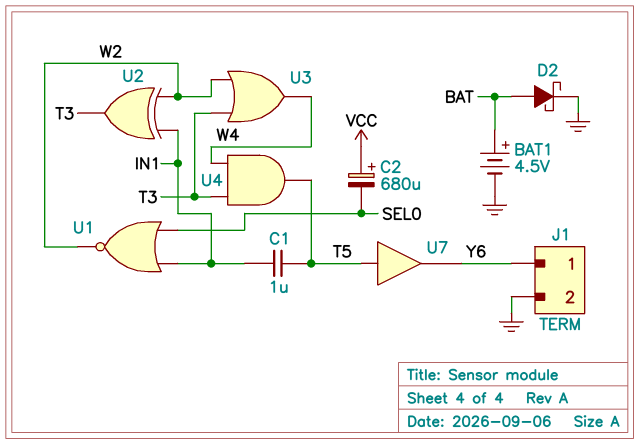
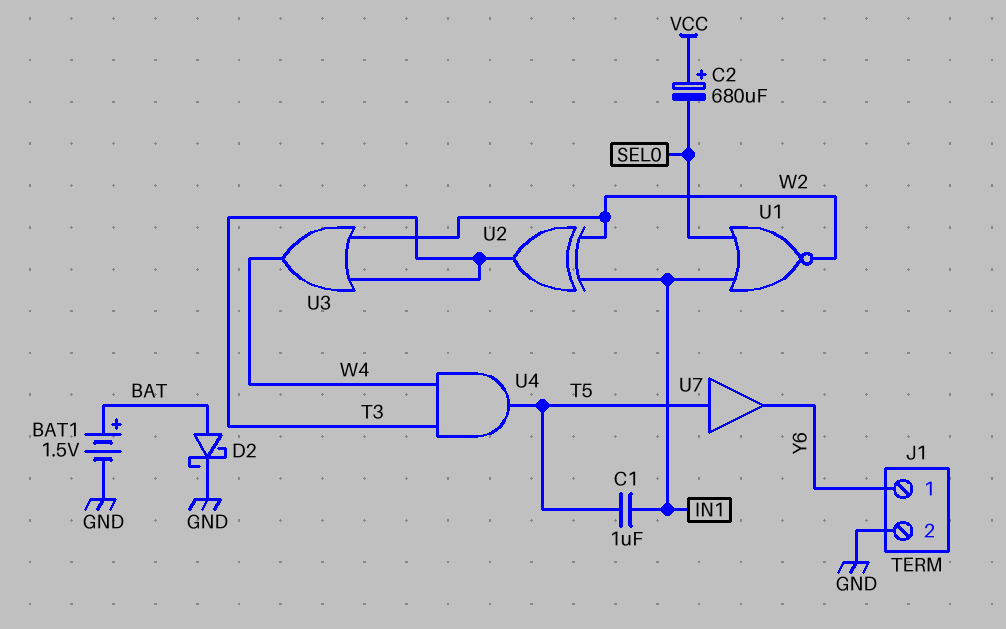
BAT1: 4.5V (plus BAT, minus GND) -> 1.5V (plus BAT, minus GND)

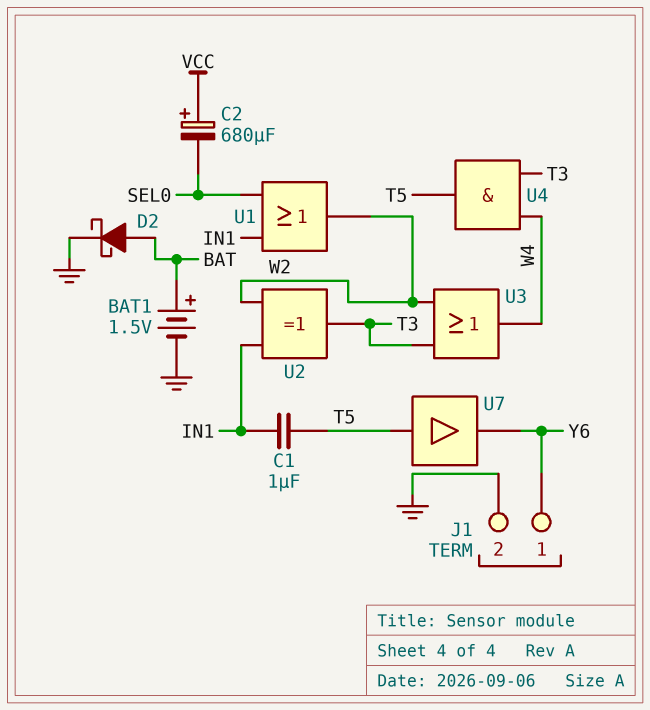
U1: NOR (in IN1, in SEL0, out W2) -> OR (in IN1, in SEL0, out W2)

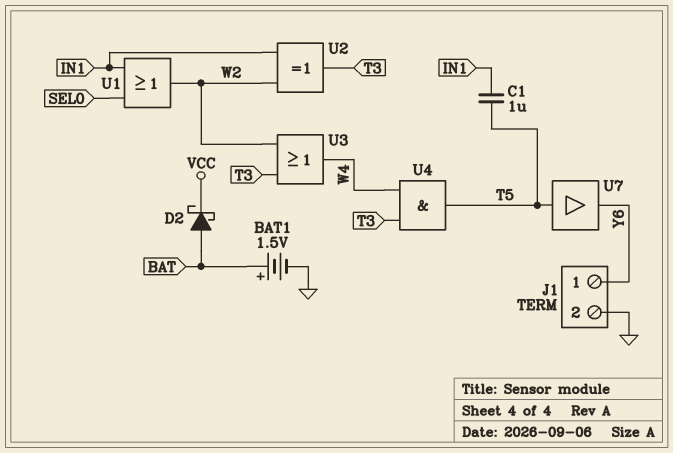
C2: 680uF (plus VCC, minus SEL0) -> none
D2: schottky (A BAT, K GND) -> schottky (A BAT, K VCC)

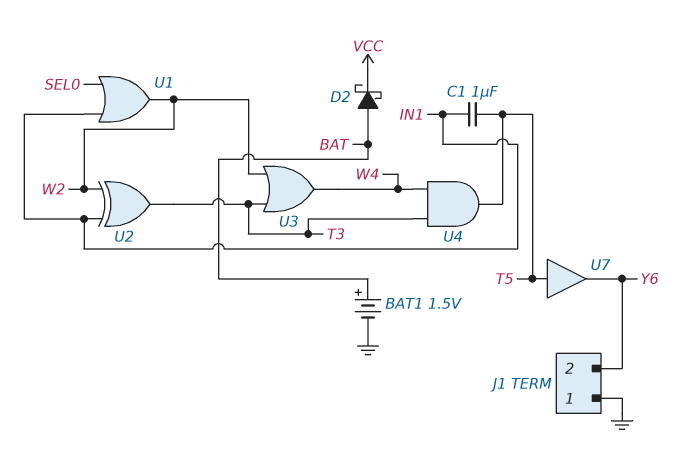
J1 pin 1: Y6 -> GND
J1 pin 2: GND -> Y6

